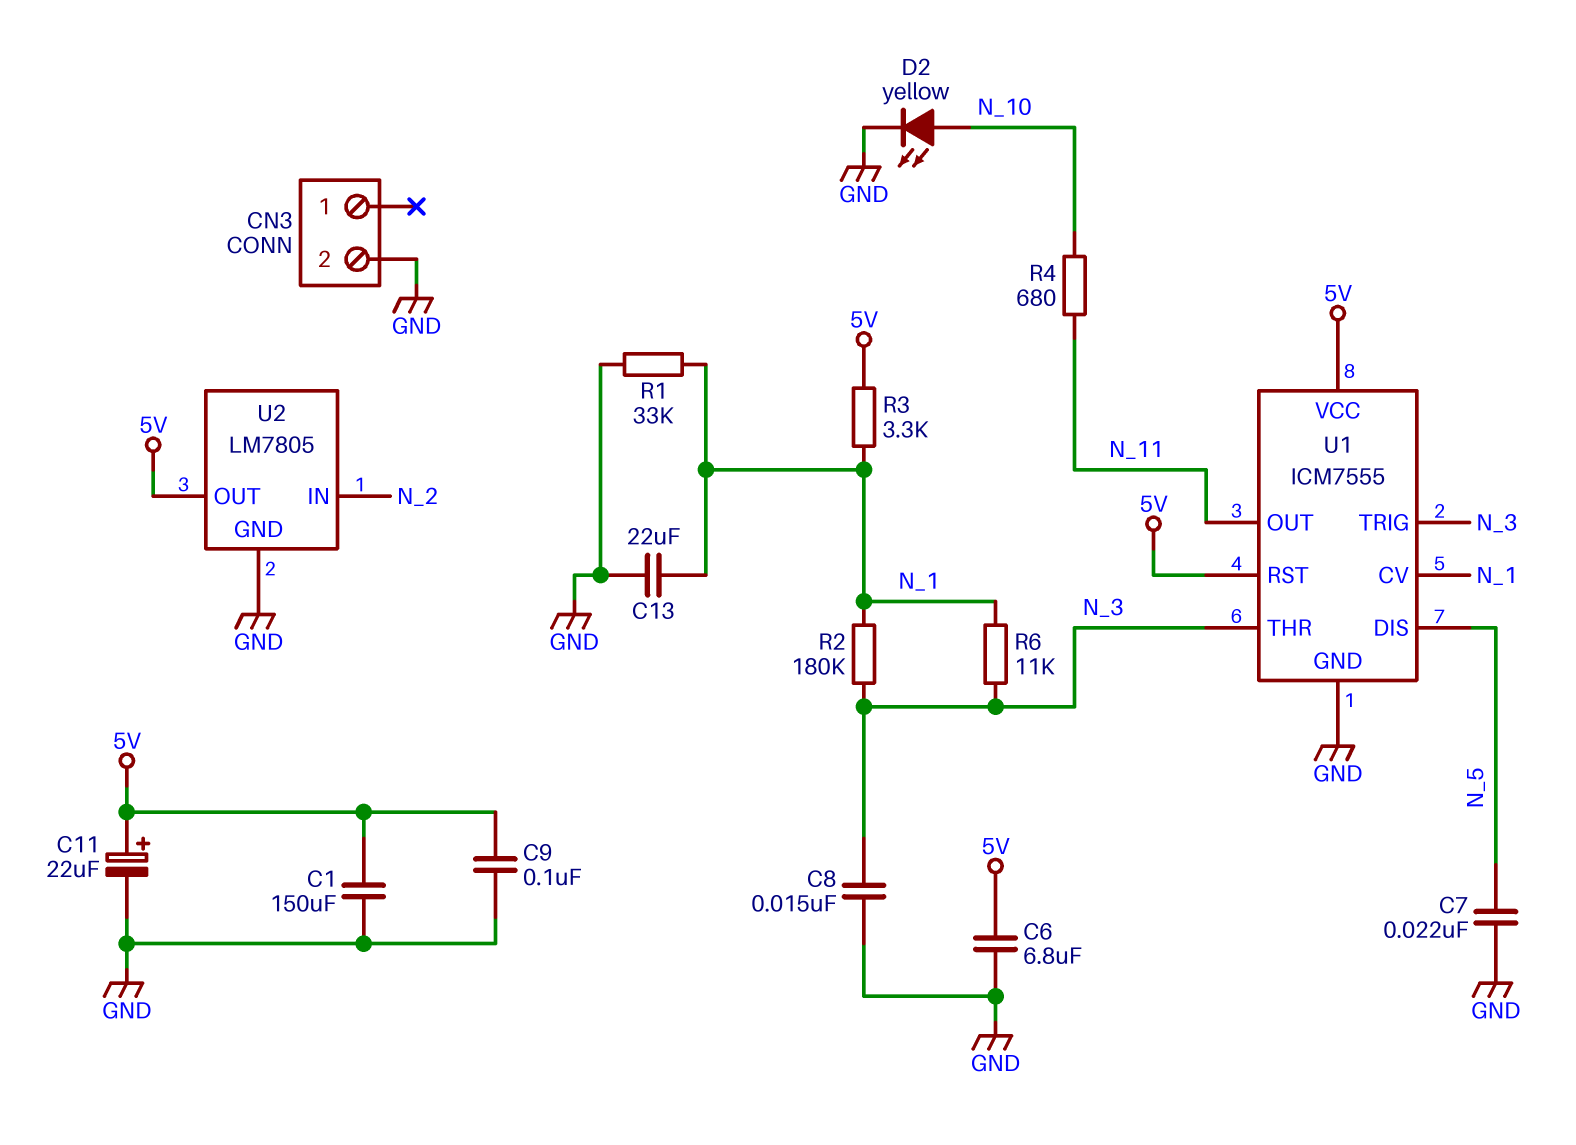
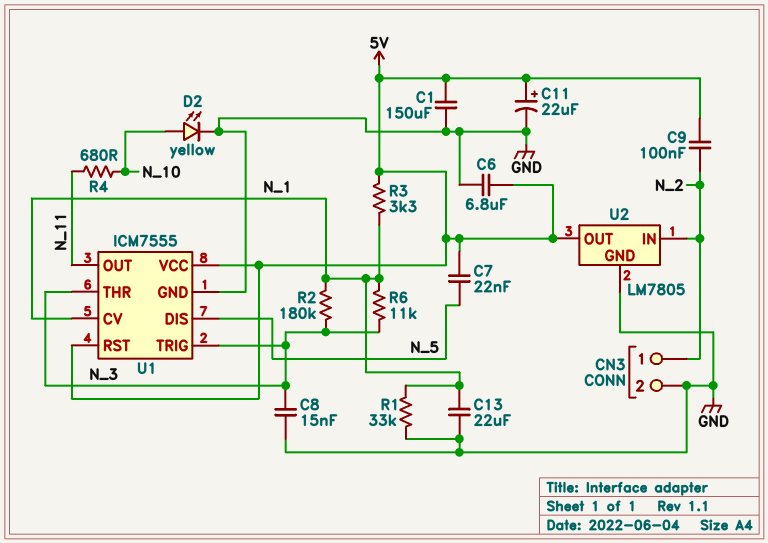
C7: 22nF (GND, N_5) -> 22nF (5V, N_5)
C9: 100nF (5V, GND) -> 100nF (5V, N_2)
CN3 pin 1: none -> N_2

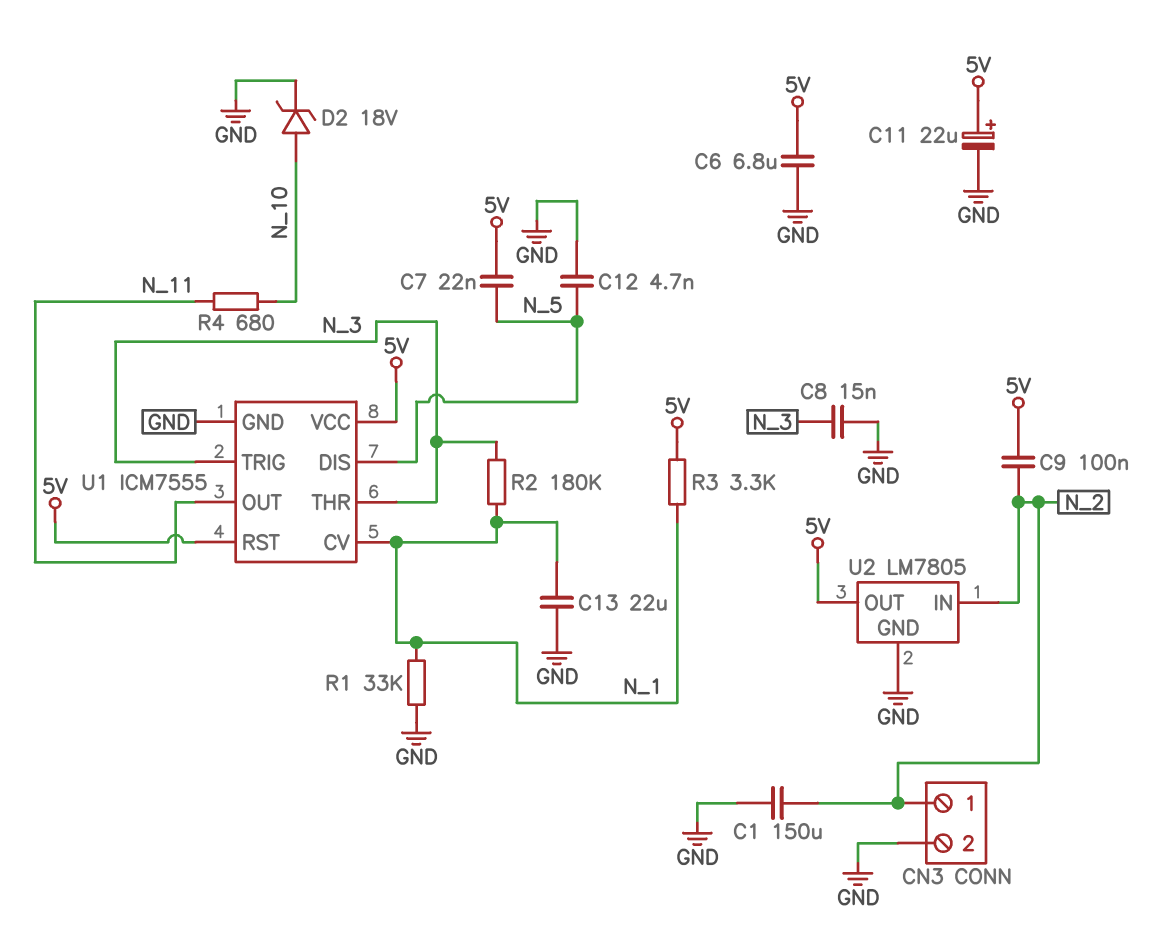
C1: 150uF (5V, GND) -> 150uF (GND, N_2)
C12: none -> 4.7nF (GND, N_5)
D2: LED yellow (A N_10, K GND) -> zener 18V (A N_10, K GND)
R6: 11k (N_1, N_3) -> none

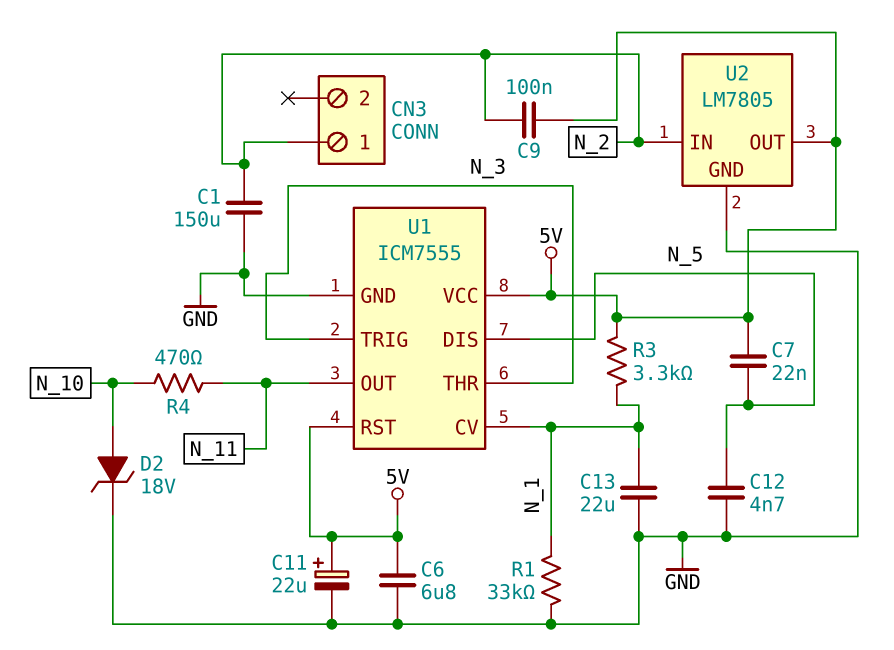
C8: 15nF (GND, N_3) -> none
CN3 pin 2: GND -> none
R2: 180k (N_1, N_3) -> none
R4: 680 (N_10, N_11) -> 470 (N_10, N_11)

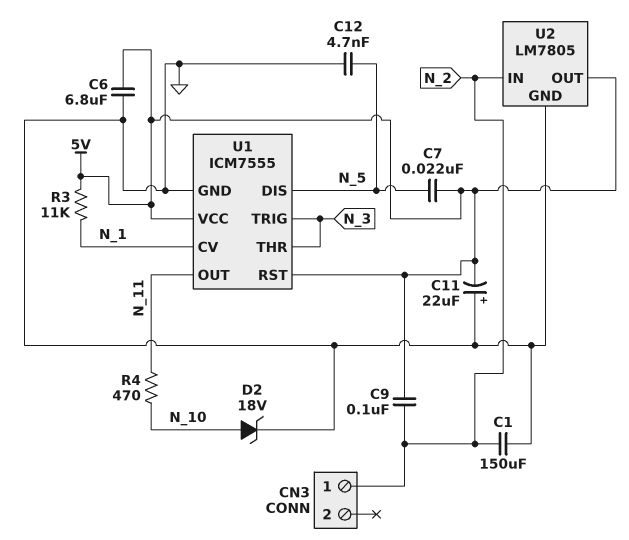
C11: 22uF (plus 5V, minus GND) -> 22uF (plus GND, minus 5V)
C13: 22uF (GND, N_1) -> none
R1: 33k (GND, N_1) -> none
R3: 3.3k (5V, N_1) -> 11k (5V, N_1)

